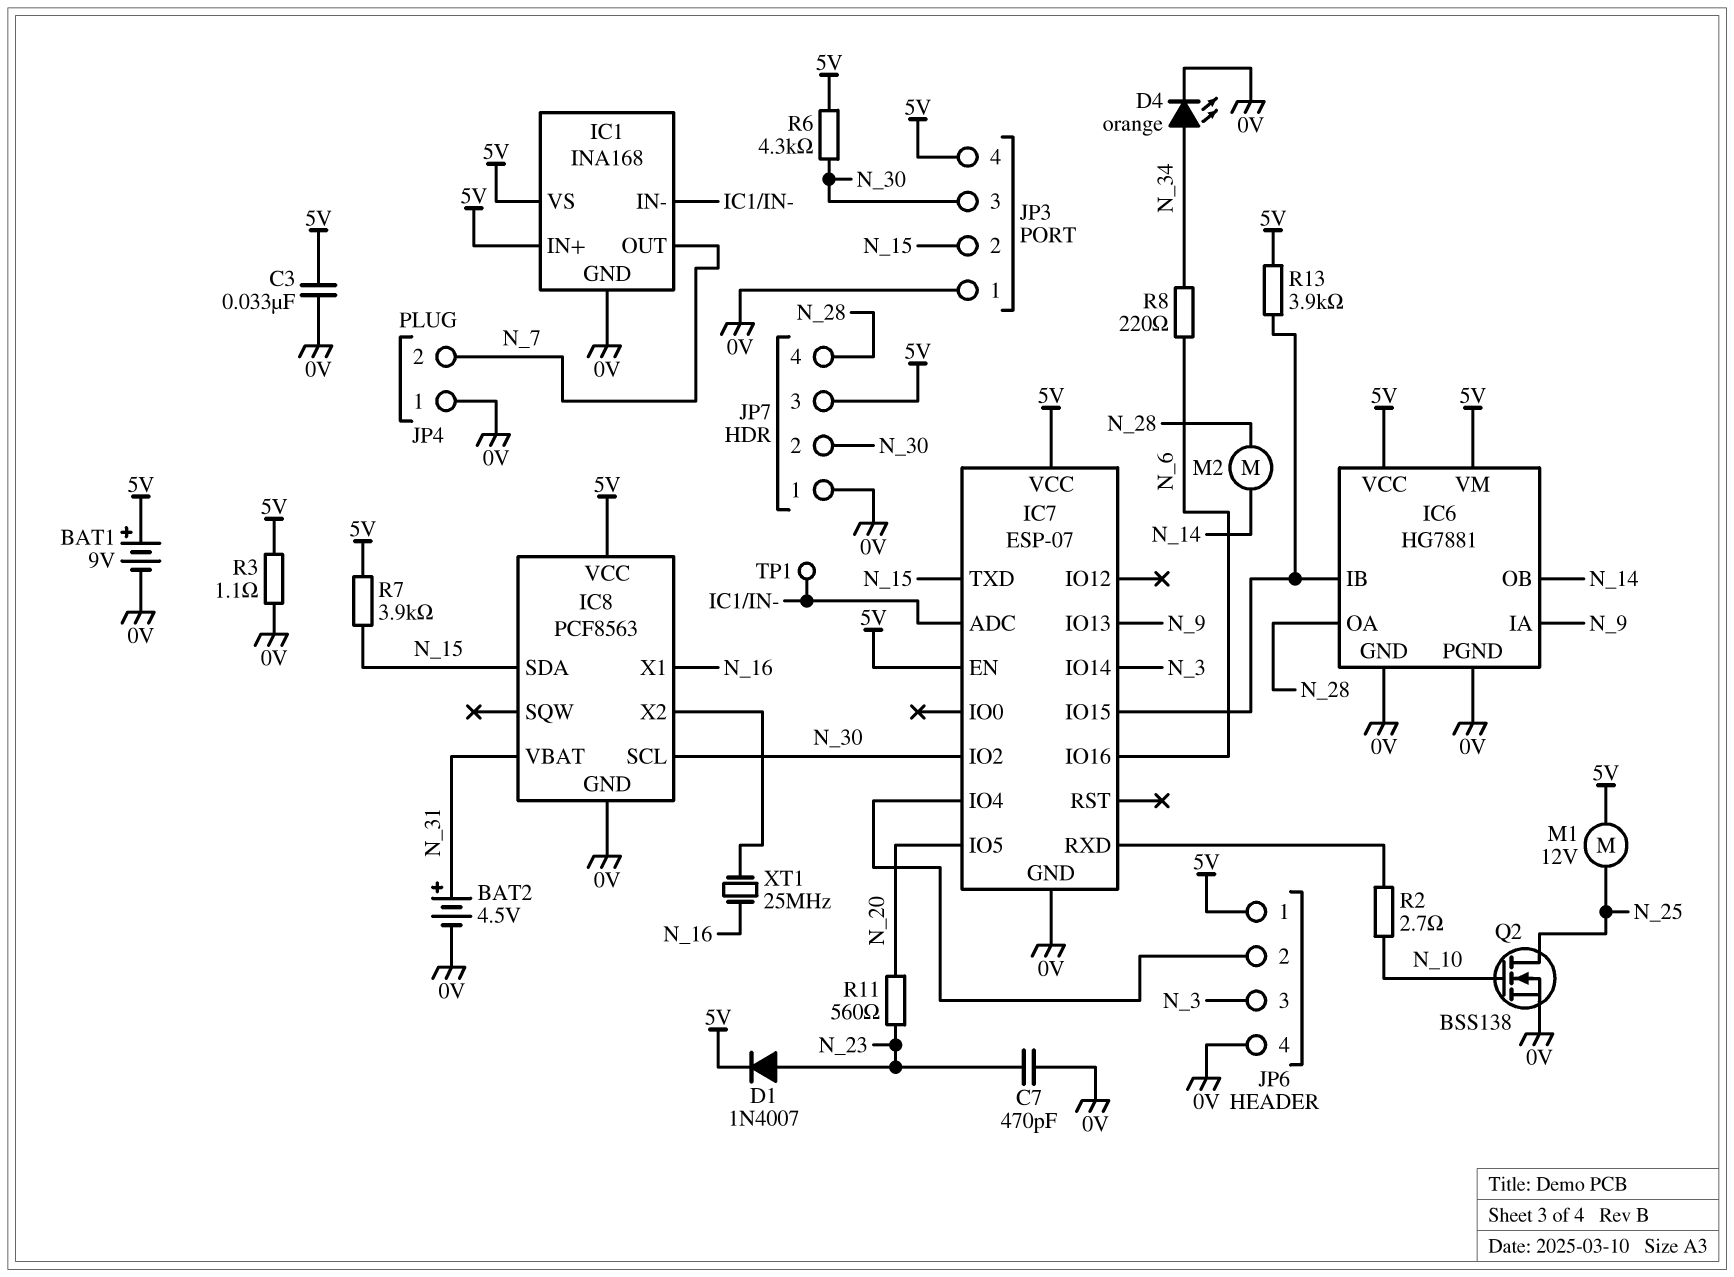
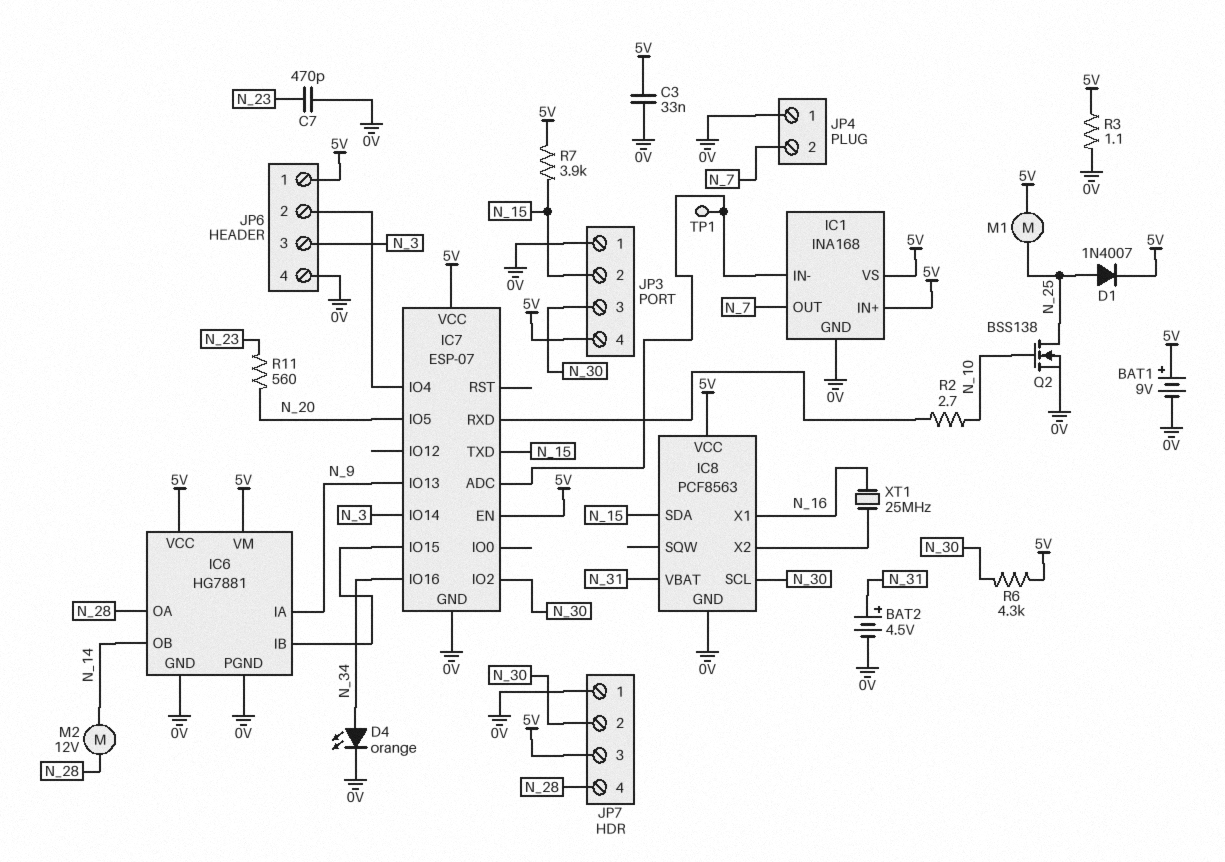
D1: diode 1N4007 (A N_23, K 5V) -> diode 1N4007 (A N_25, K 5V)
IC7 pin IO16: N_6 -> N_34
M1: motor 12V (5V, N_25) -> motor (5V, N_25)
M2: motor (N_14, N_28) -> motor 12V (N_14, N_28)
R8: 220 (N_6, N_34) -> none
R13: 3.9k (5V, IC6/IB) -> none

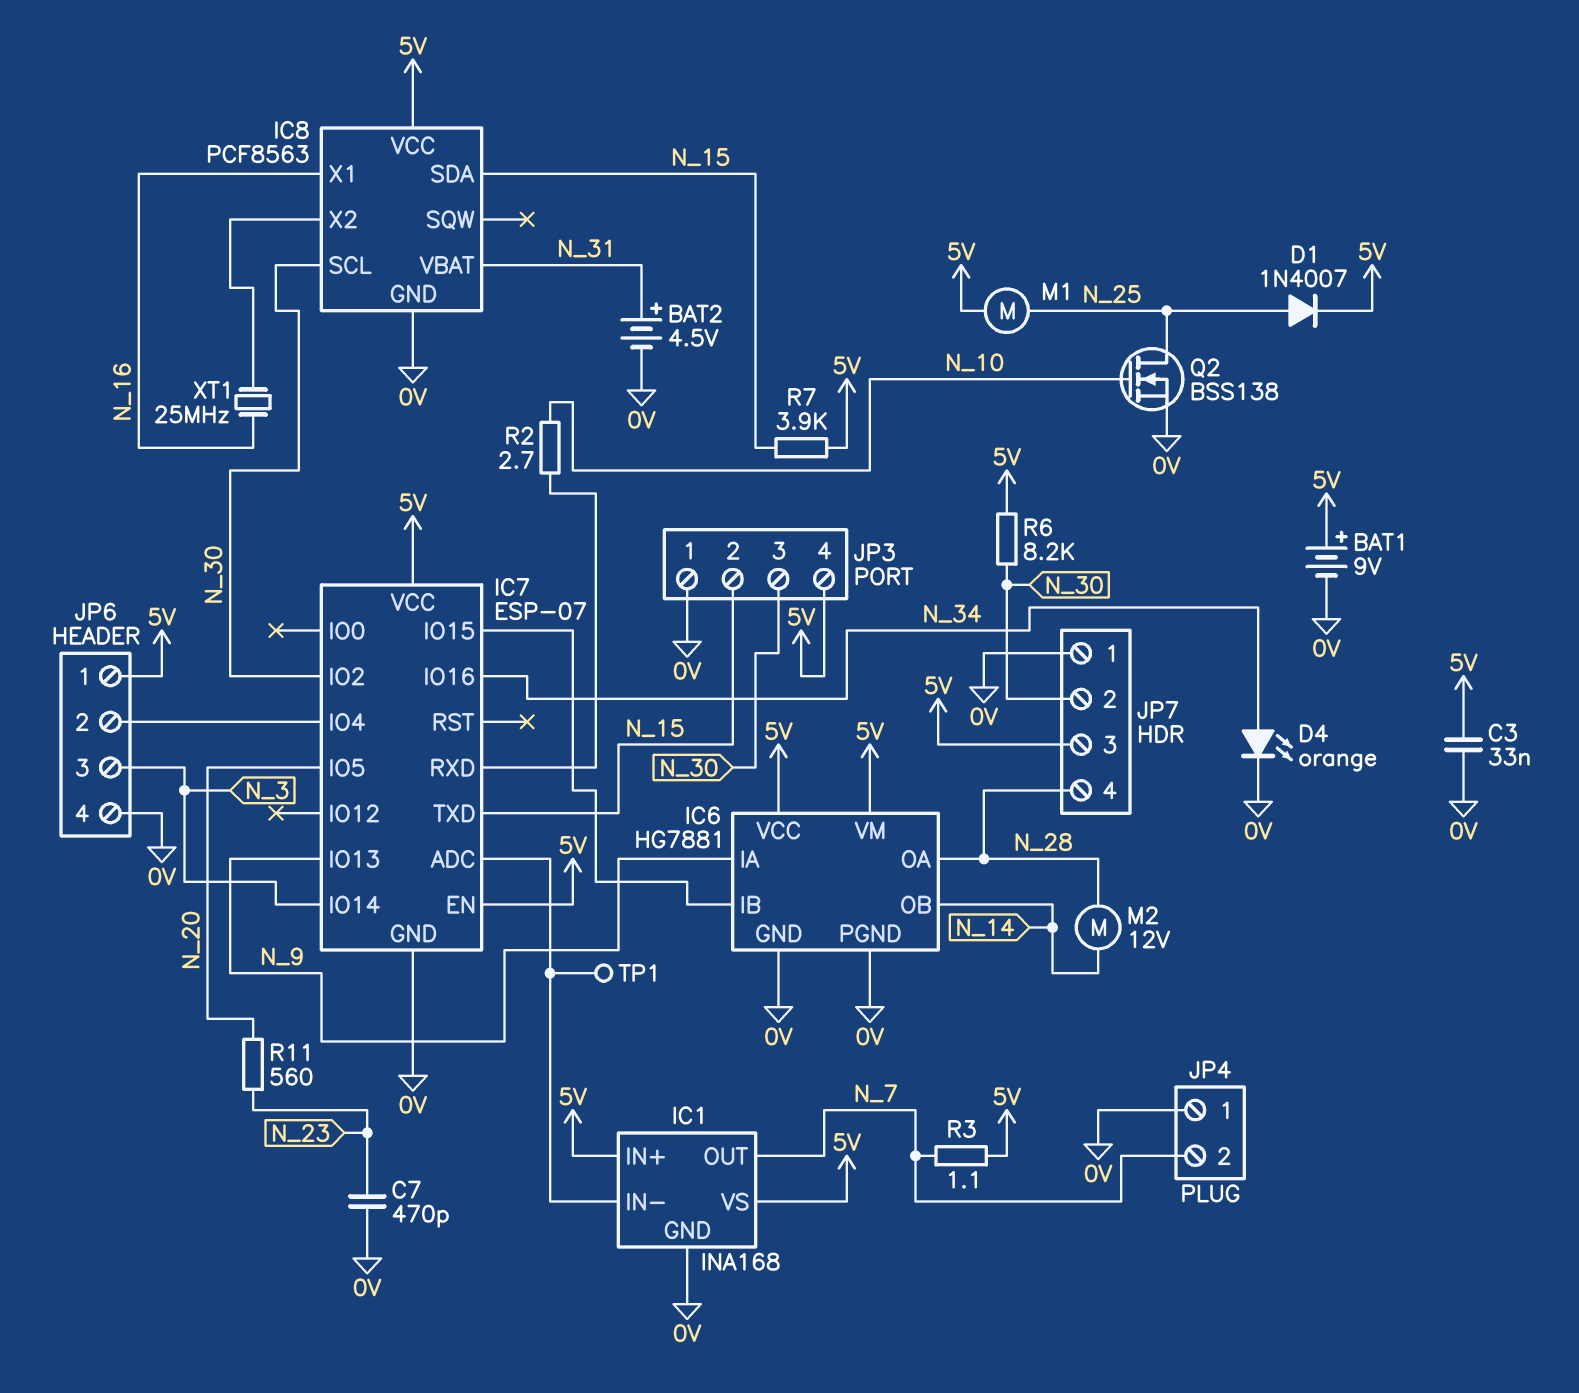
R3: 1.1 (0V, 5V) -> 1.1 (5V, N_7)
R6: 4.3k (5V, N_30) -> 8.2k (5V, N_30)

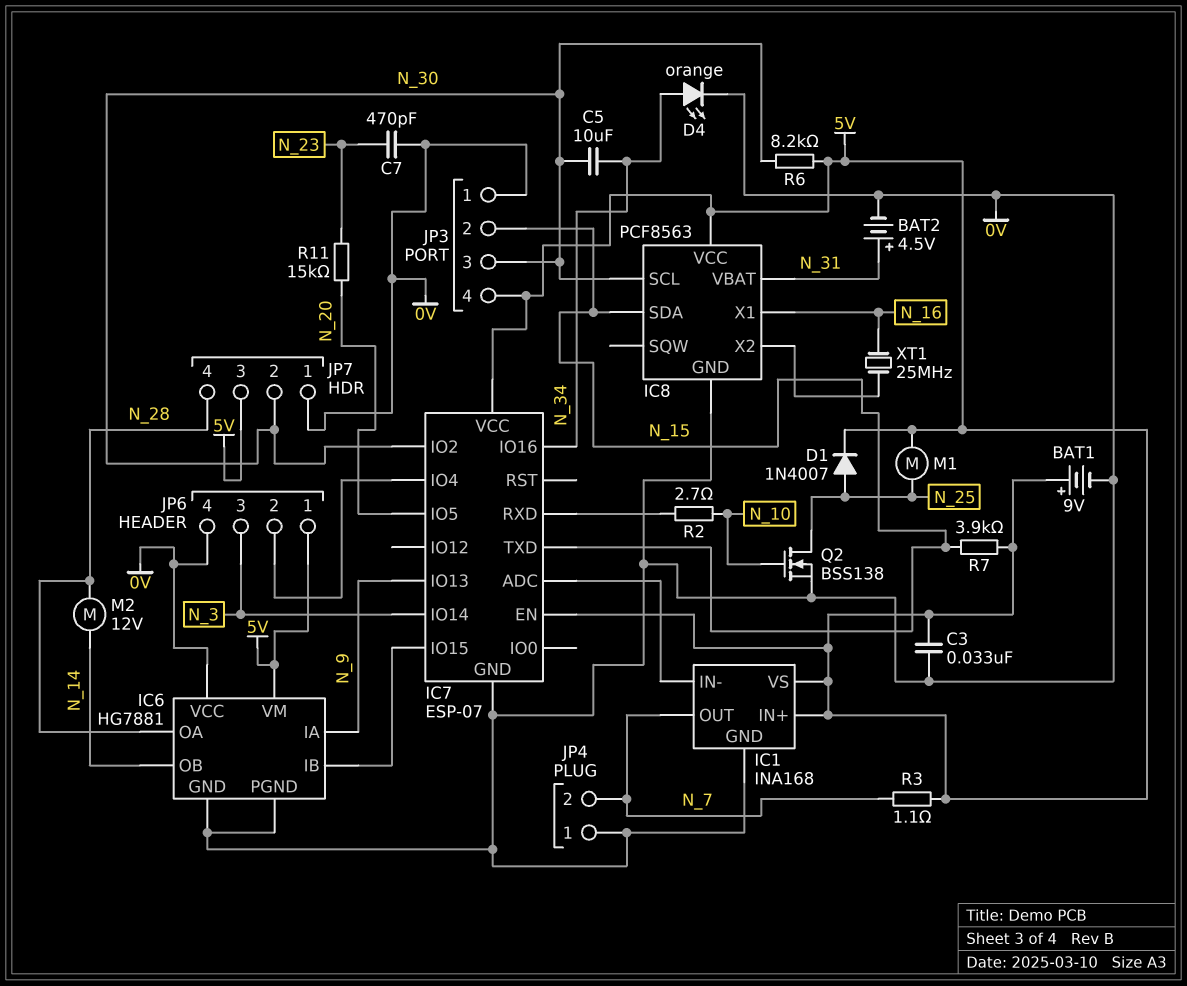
C5: none -> 10uF (N_30, N_34)
IC6 pin VCC: 5V -> 0V
R11: 560 (N_20, N_23) -> 15k (N_20, N_23)
TP1: test point (IC1/IN-) -> none

